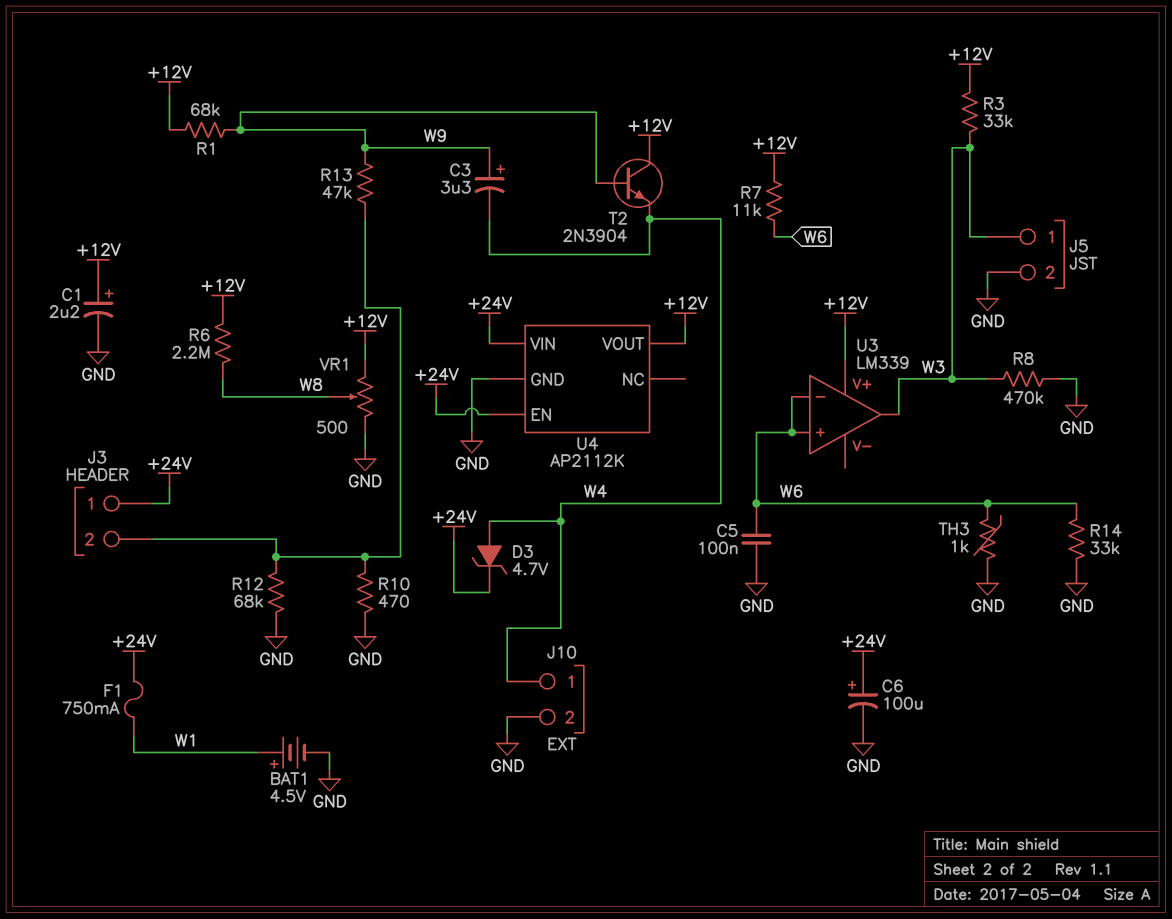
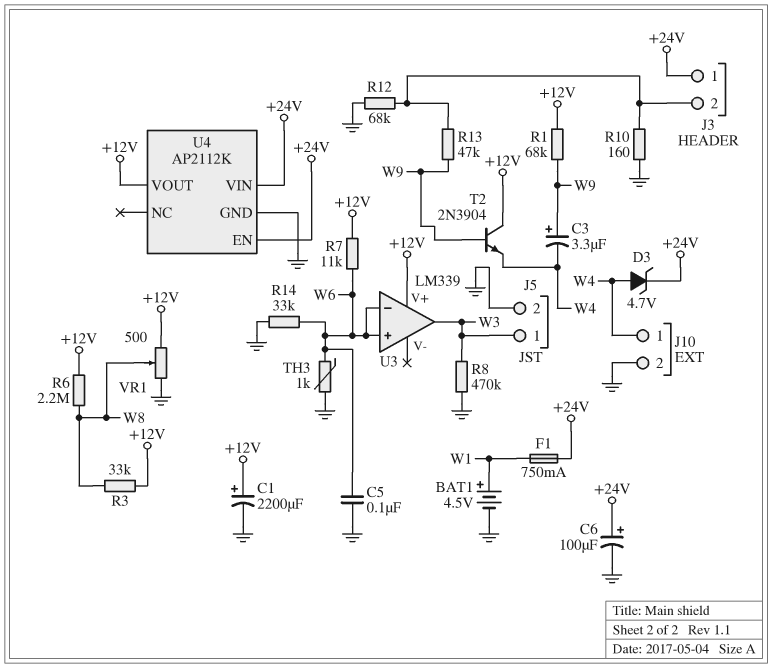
C1: 2.2uF (plus +12V, minus GND) -> 2200uF (plus +12V, minus GND)
R3: 33k (+12V, W3) -> 33k (+12V, W8)
R10: 470 (GND, J3/2) -> 160 (GND, J3/2)

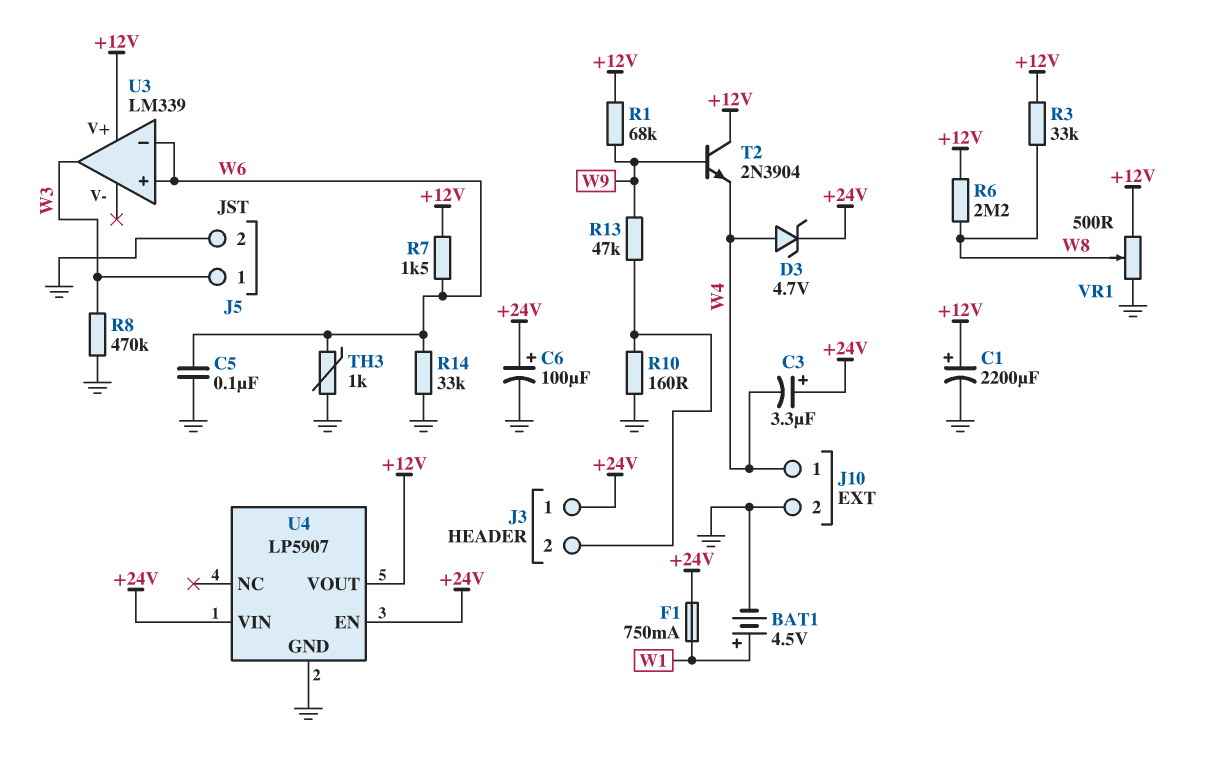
C3: 3.3uF (plus W9, minus W4) -> 3.3uF (plus +24V, minus W4)
R7: 11k (+12V, W6) -> 1.5k (+12V, W6)
R12: 68k (GND, J3/2) -> none
U4: AP2112K -> LP5907

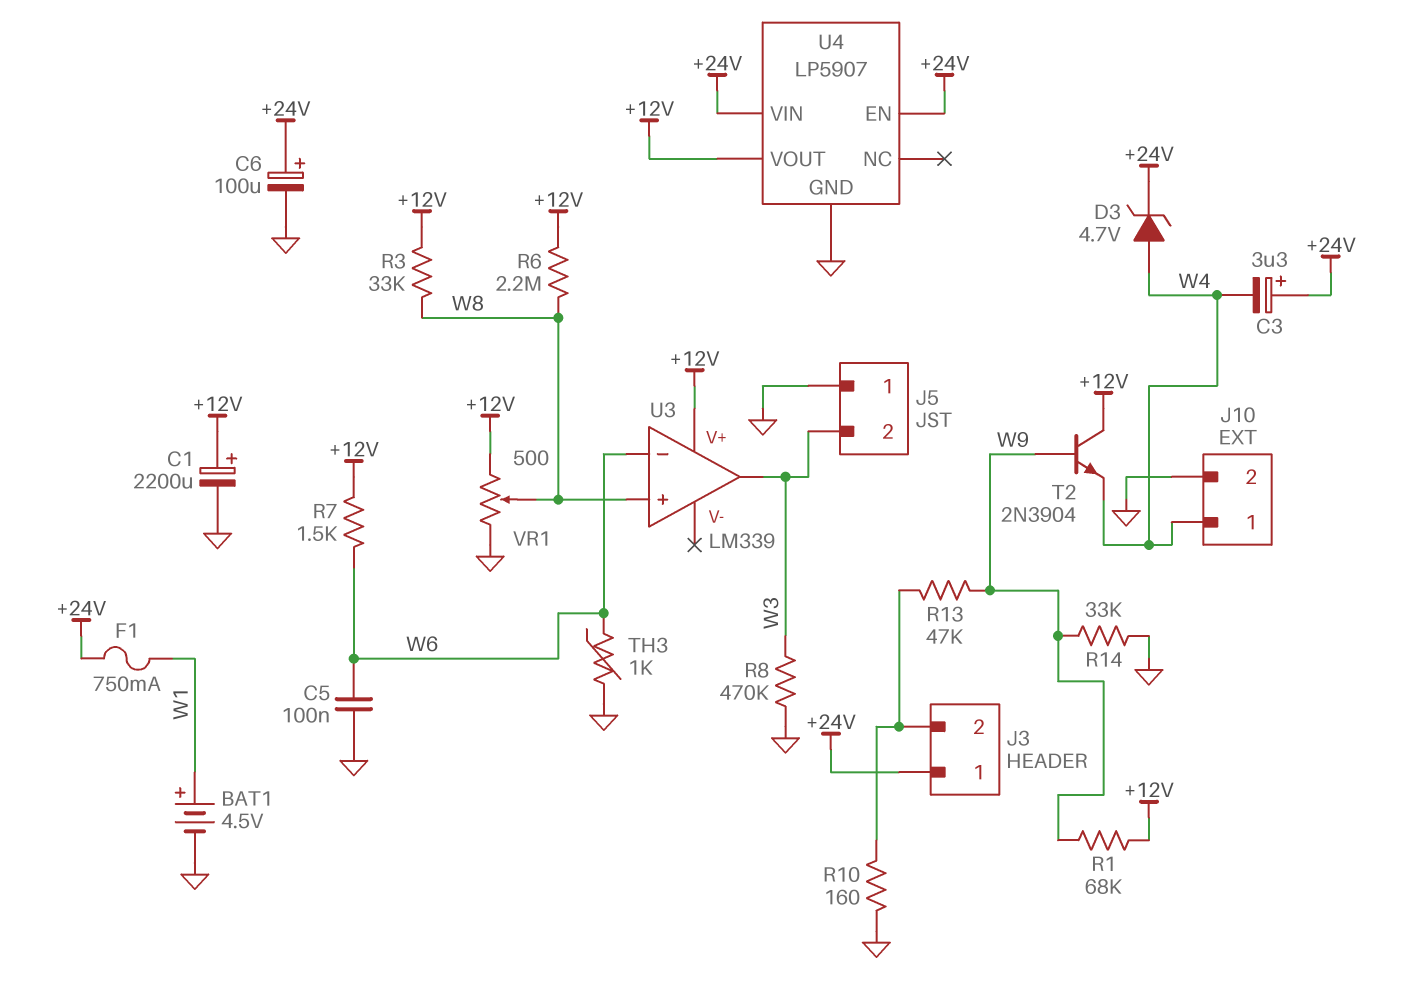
J5 pin 1: W3 -> GND
J5 pin 2: GND -> W3
R14: 33k (GND, W6) -> 33k (GND, W9)
U3 pin in+: W6 -> W8

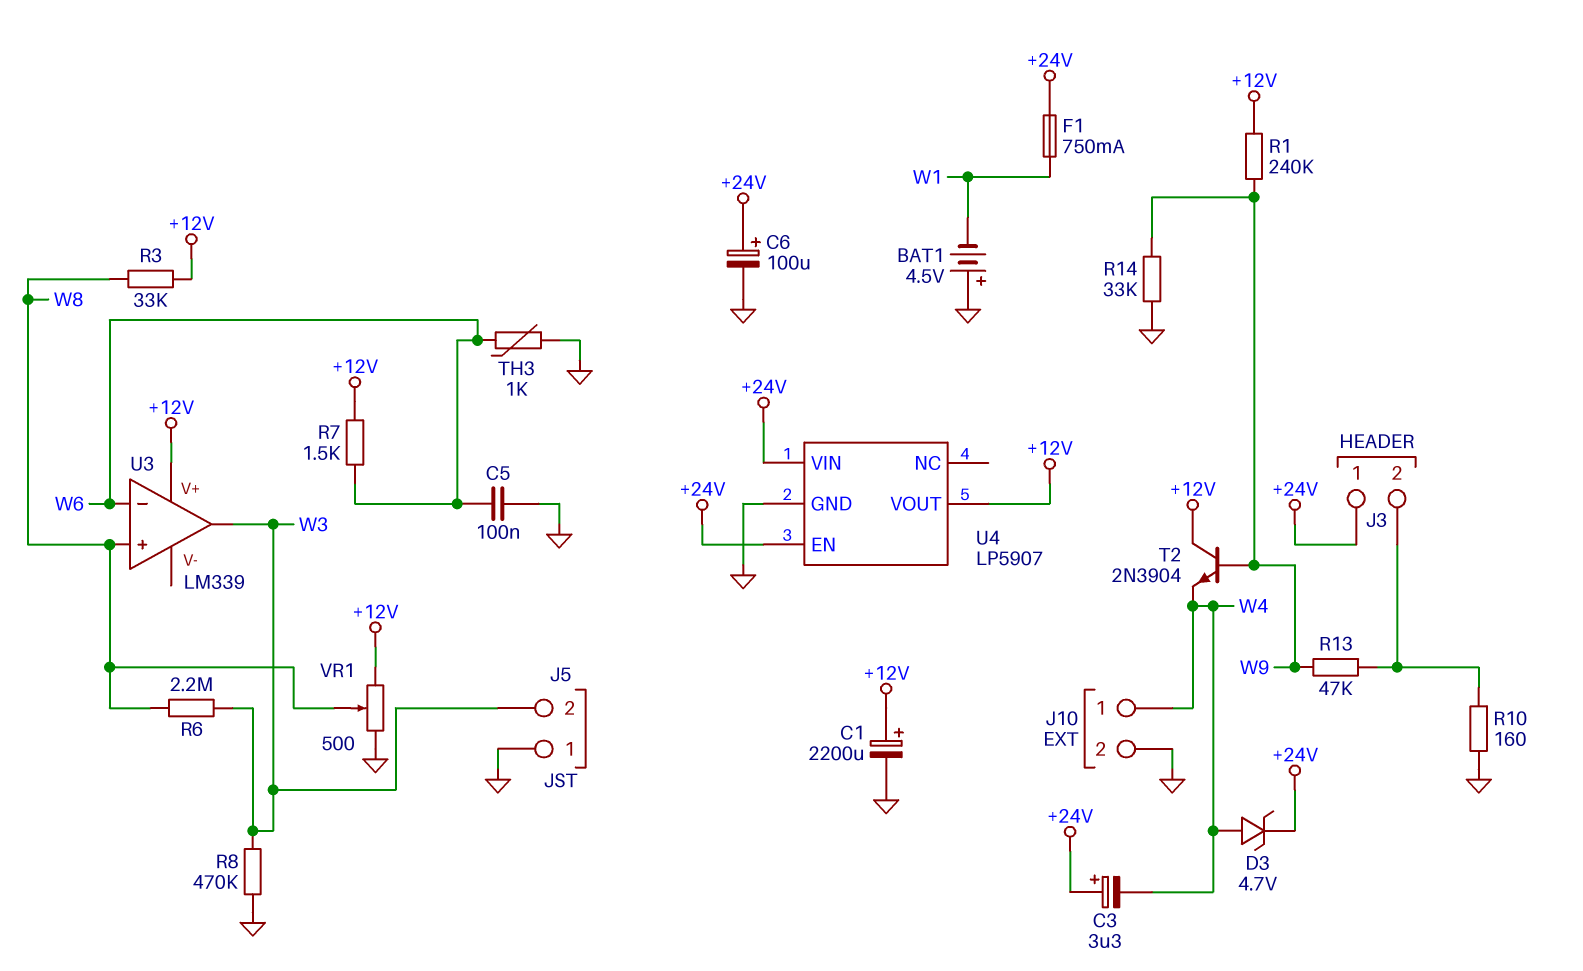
BAT1: 4.5V (plus W1, minus GND) -> 4.5V (plus GND, minus W1)
R1: 68k (+12V, W9) -> 240k (+12V, W9)
R6: 2.2M (+12V, W8) -> 2.2M (W3, W8)

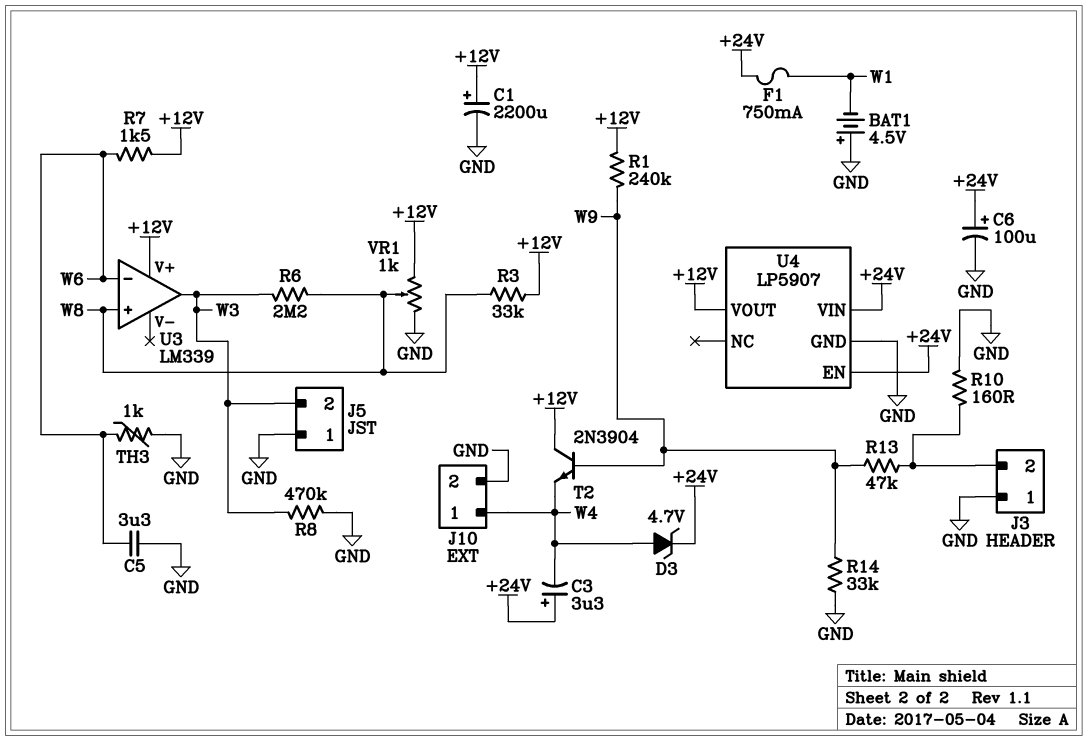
C5: 100nF (GND, W6) -> 3.3uF (GND, W6)
J3 pin 1: +24V -> GND
VR1: 500 (+12V, GND, wiper W8) -> 1k (+12V, GND, wiper W8)

